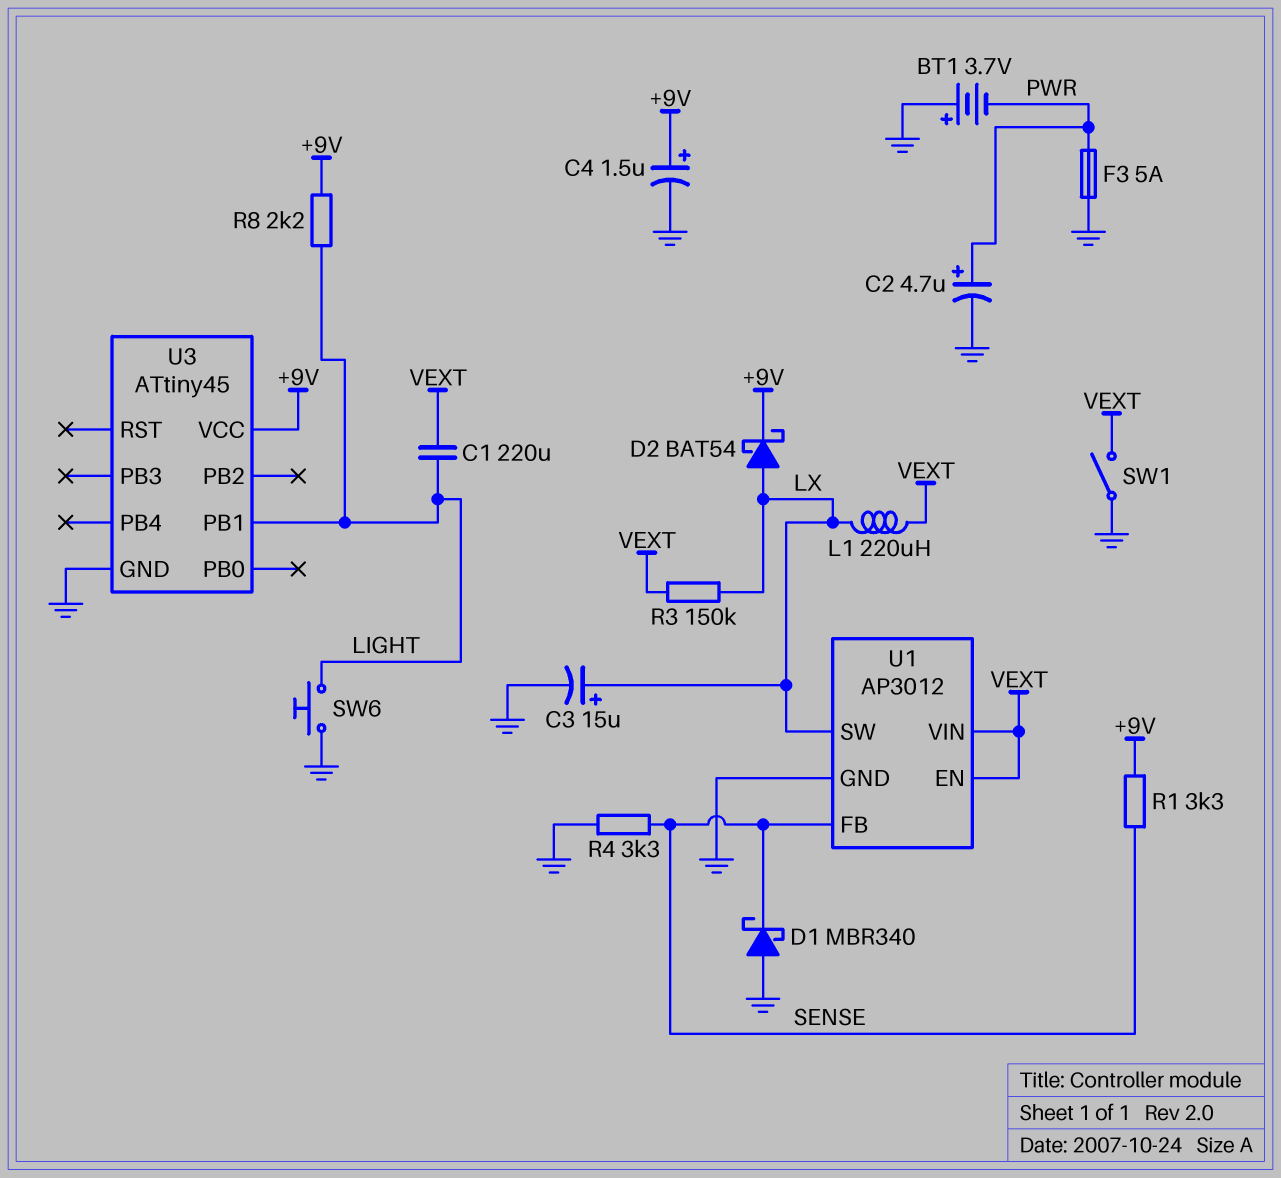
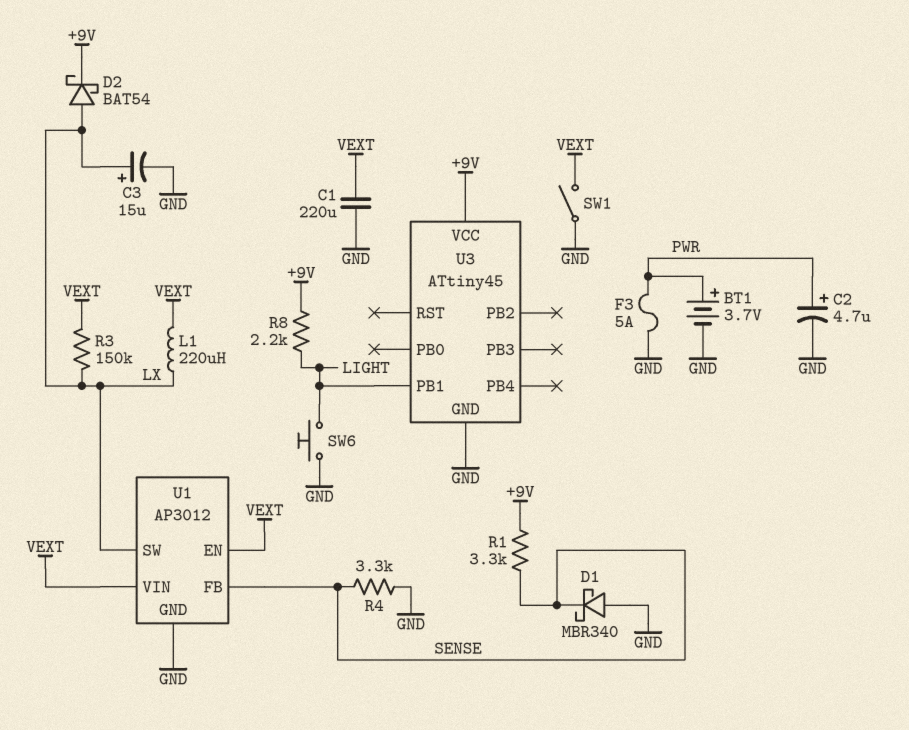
BT1: 3.7V (plus GND, minus PWR) -> 3.7V (plus PWR, minus GND)
C1: 220uF (LIGHT, VEXT) -> 220uF (GND, VEXT)
C4: 1.5uF (plus +9V, minus GND) -> none

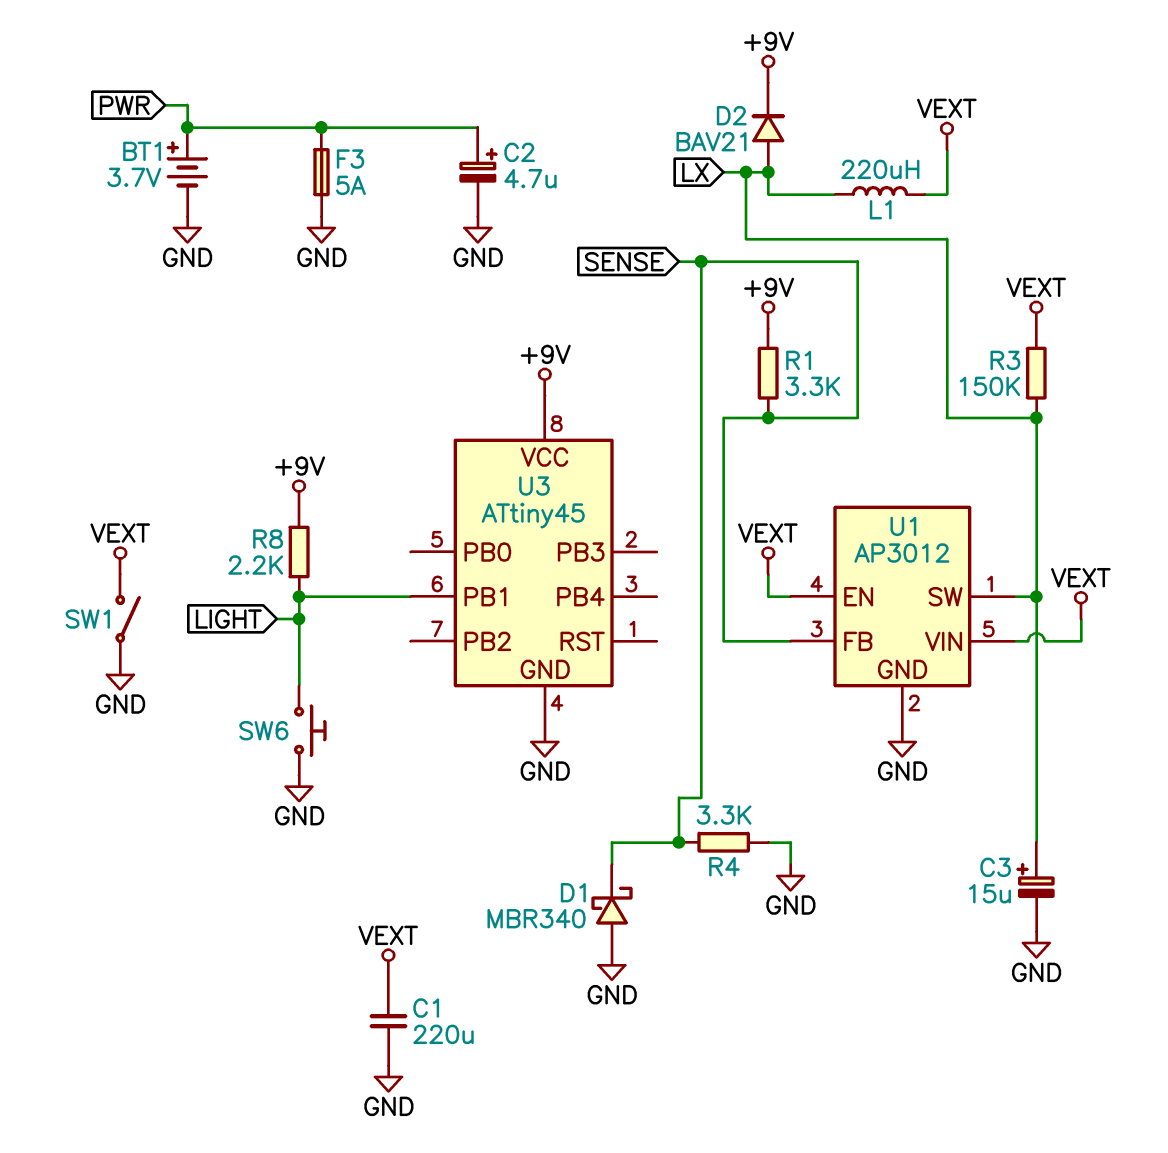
D2: schottky BAT54 (A LX, K +9V) -> diode BAV21 (A LX, K +9V)

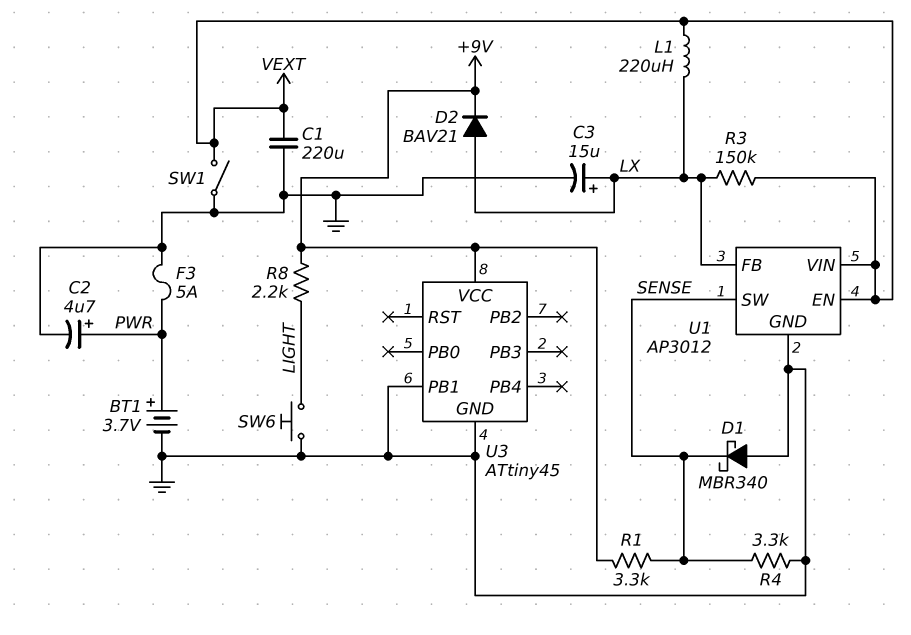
U1 pin FB: SENSE -> LX
U1 pin SW: LX -> SENSE
U3 pin PB1: LIGHT -> GND

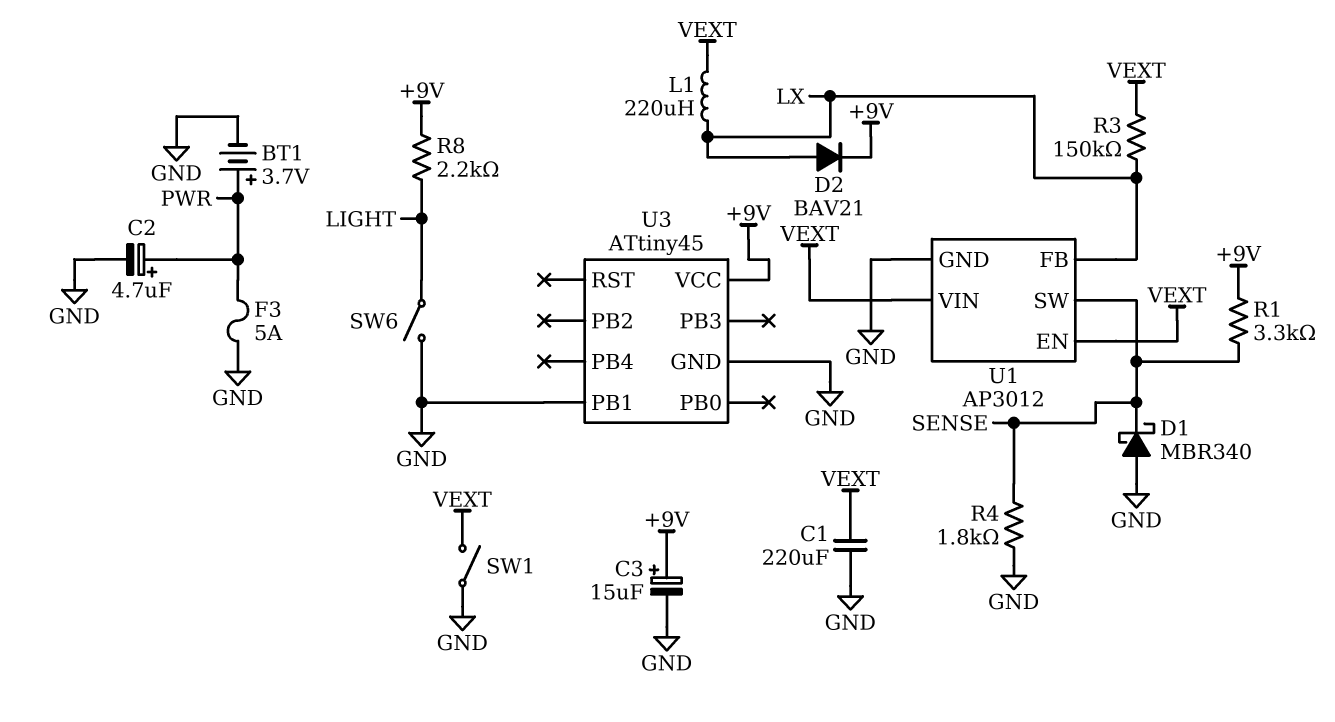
C3: 15uF (plus LX, minus GND) -> 15uF (plus +9V, minus GND)
R4: 3.3k (GND, SENSE) -> 1.8k (GND, SENSE)
SW6: button (GND, LIGHT) -> switch (GND, LIGHT)

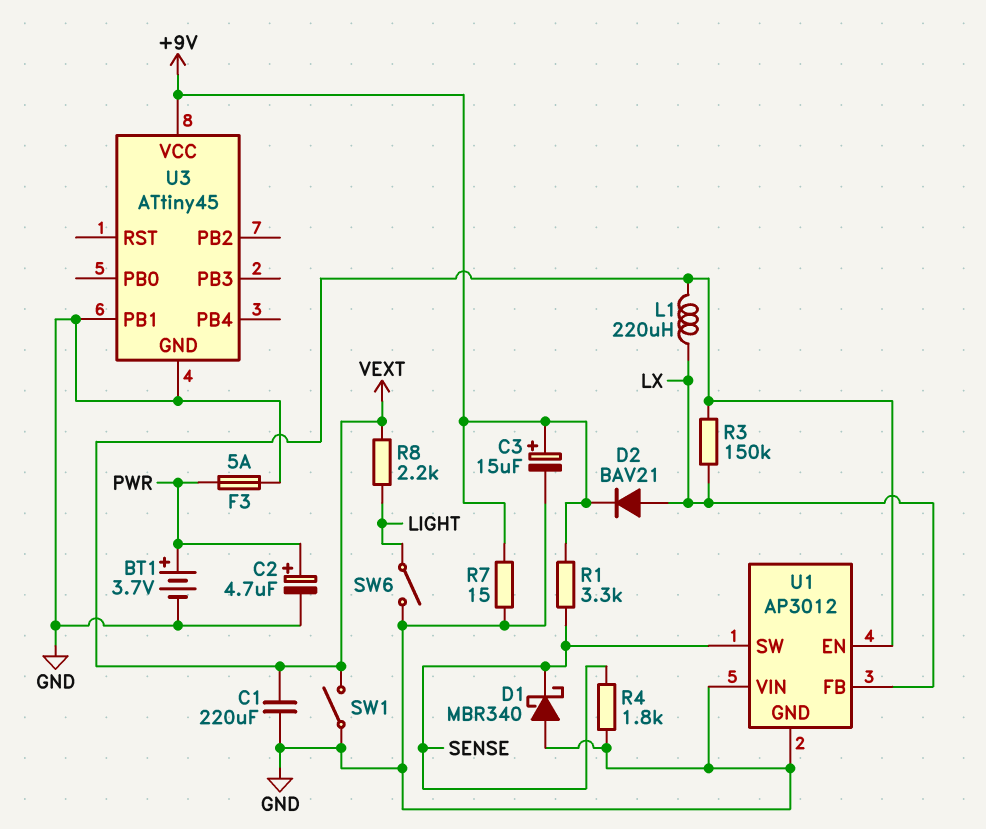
R7: none -> 15 (+9V, GND)
R8: 2.2k (+9V, LIGHT) -> 2.2k (LIGHT, VEXT)
U1 pin VIN: VEXT -> GND

